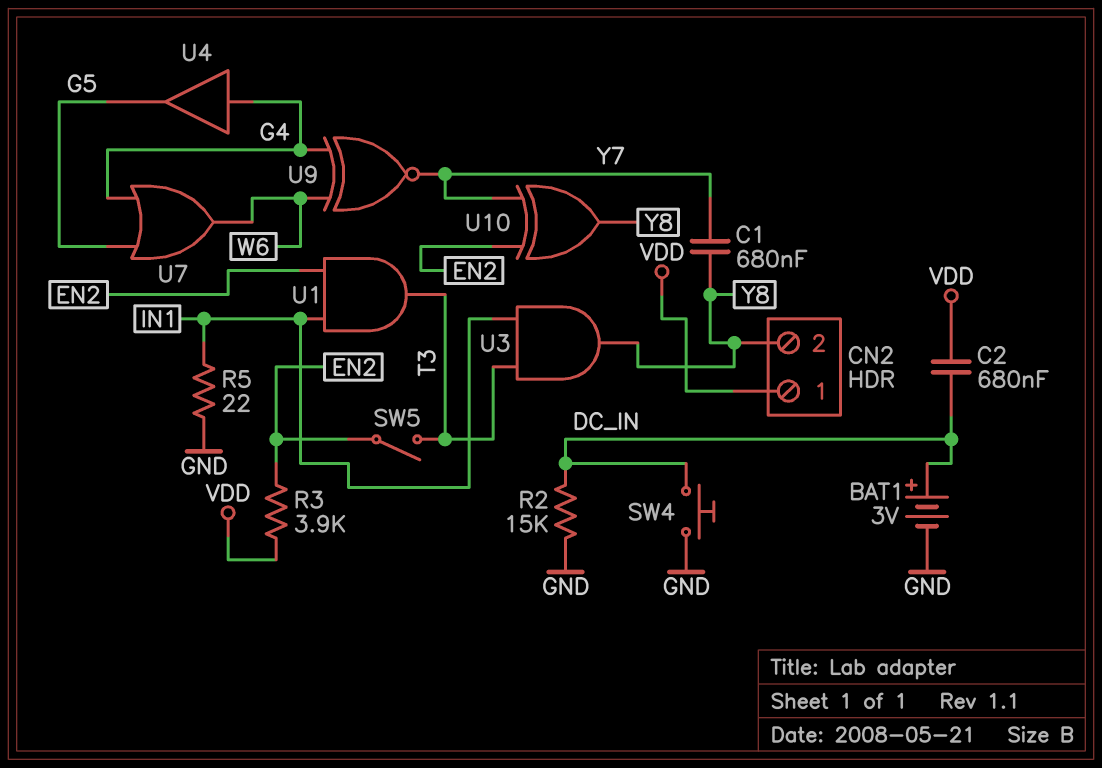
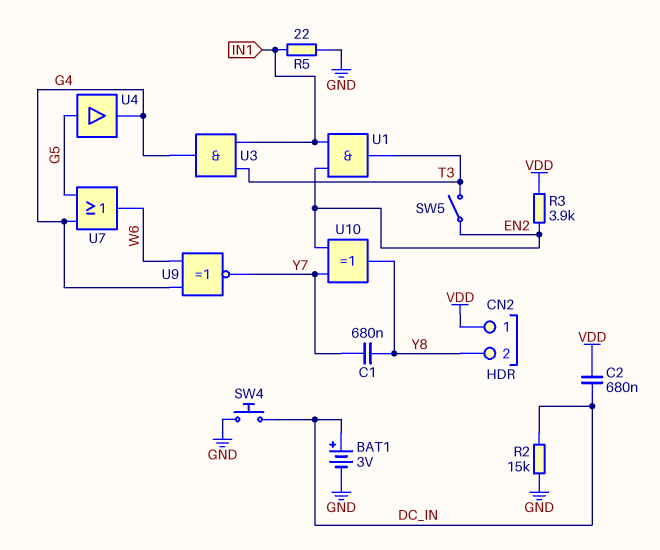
U3: AND (in IN1, in T3, out Y8) -> AND (in IN1, in T3, out G4)
U4: buffer (in G4, out G5) -> buffer (in G5, out G4)

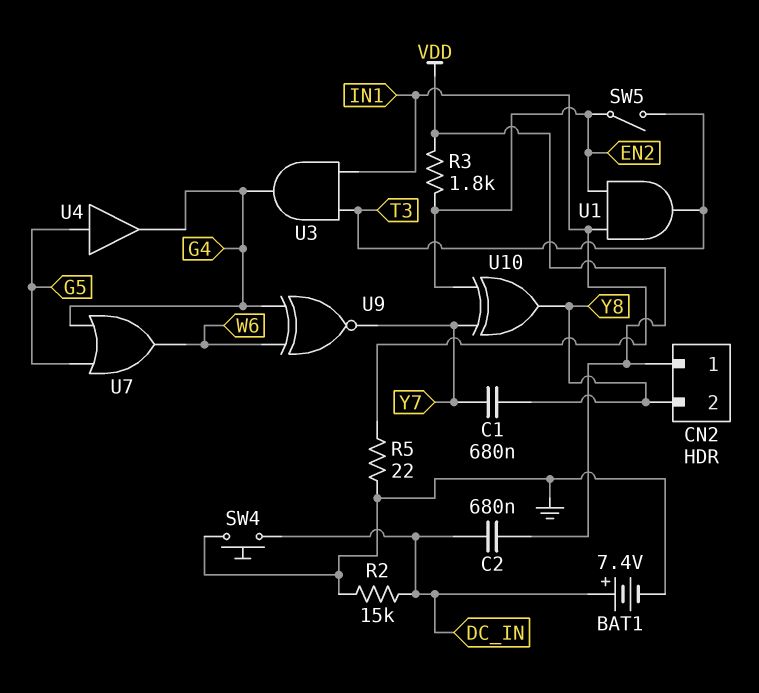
BAT1: 3V (plus DC_IN, minus GND) -> 7.4V (plus DC_IN, minus GND)
R3: 3.9k (EN2, VDD) -> 1.8k (EN2, VDD)

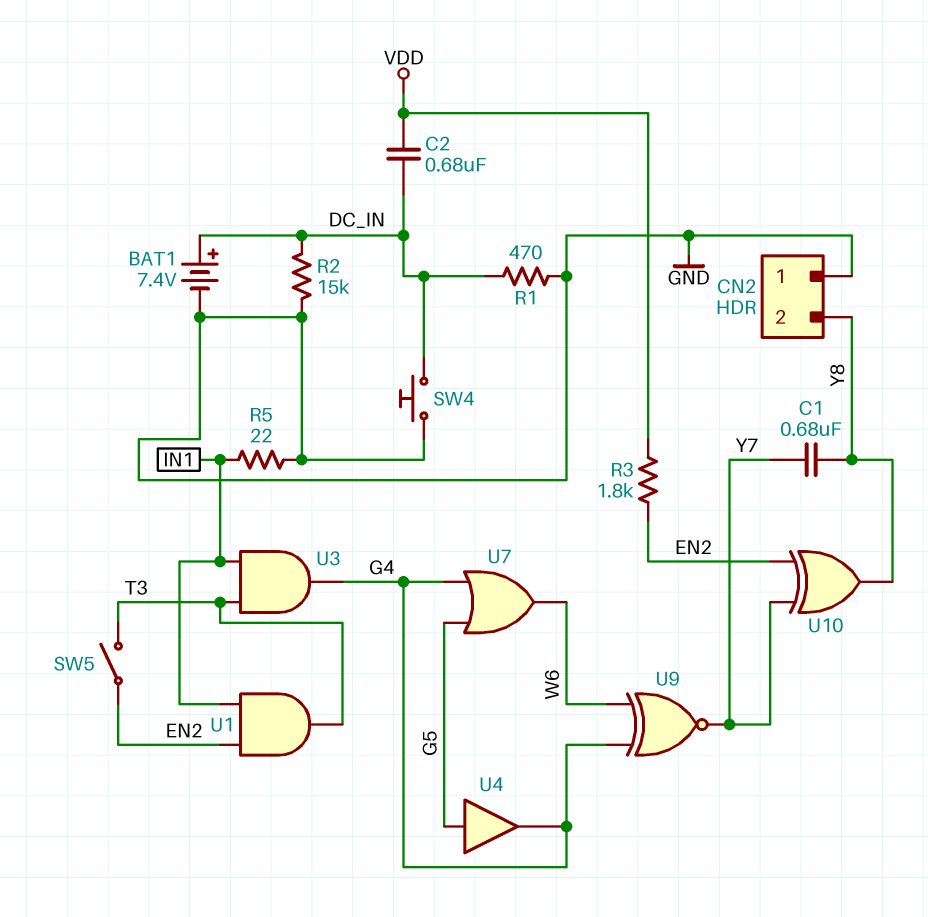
CN2 pin 1: VDD -> GND
R1: none -> 470 (DC_IN, GND)

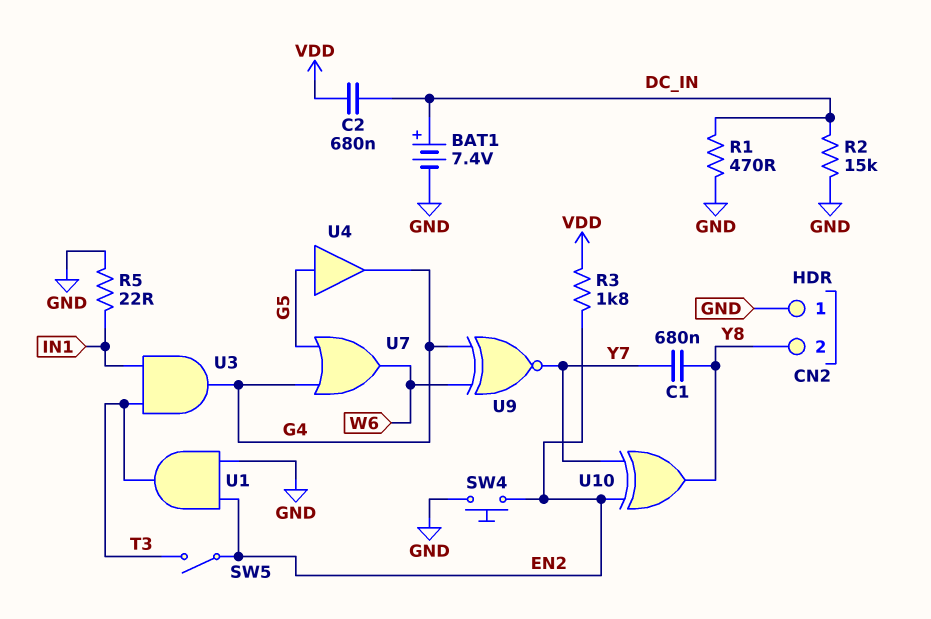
SW4: button (DC_IN, GND) -> button (EN2, GND)
U1: AND (in EN2, in IN1, out T3) -> AND (in EN2, in GND, out T3)

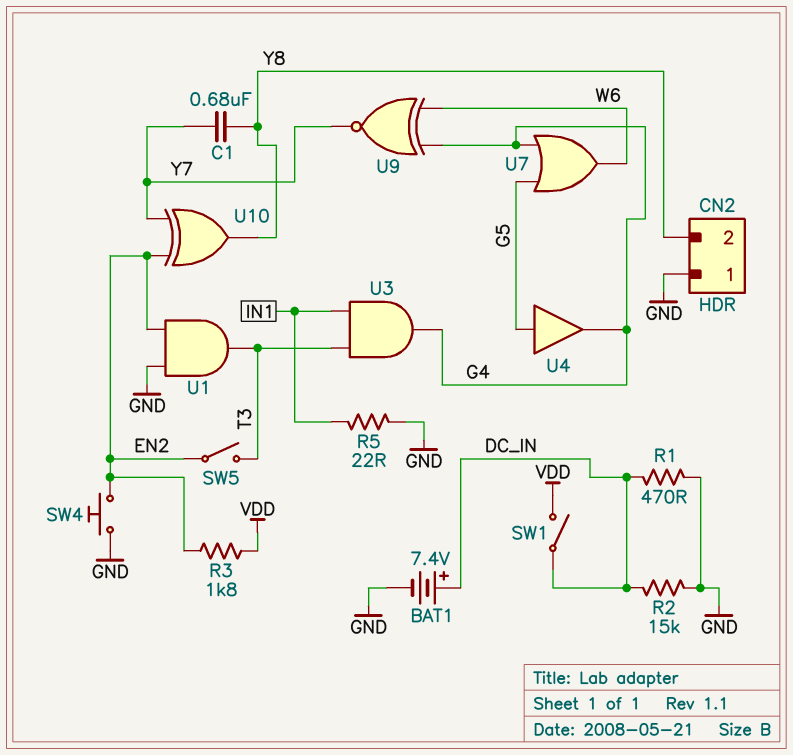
C2: 680nF (DC_IN, VDD) -> none
SW1: none -> switch (DC_IN, VDD)

